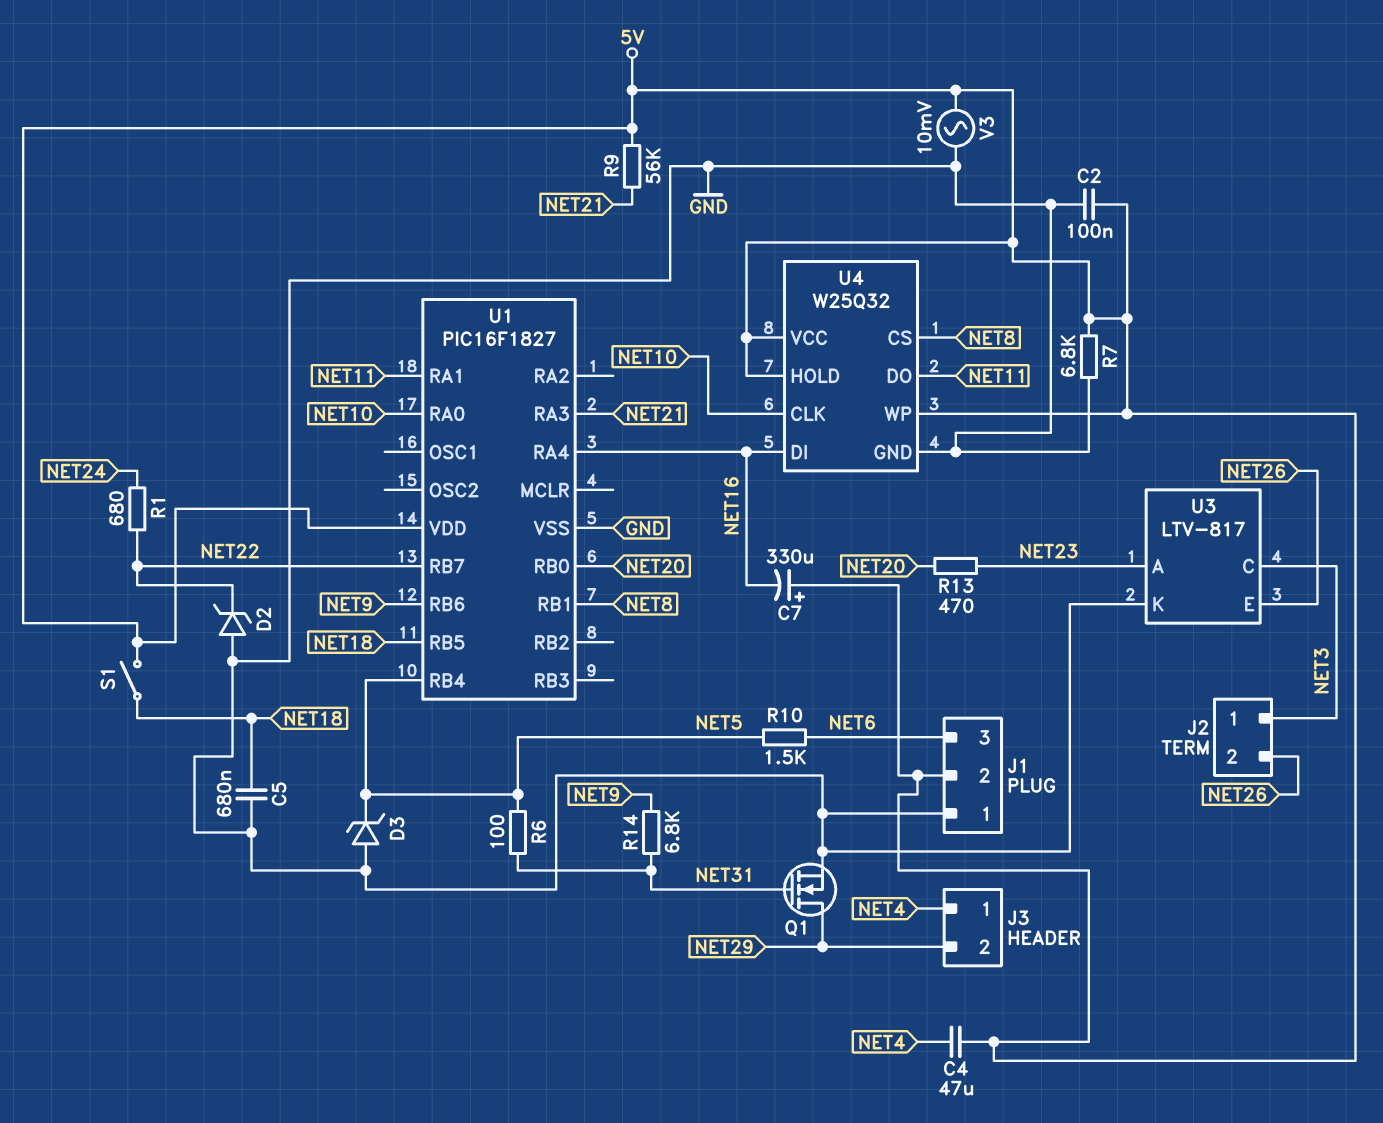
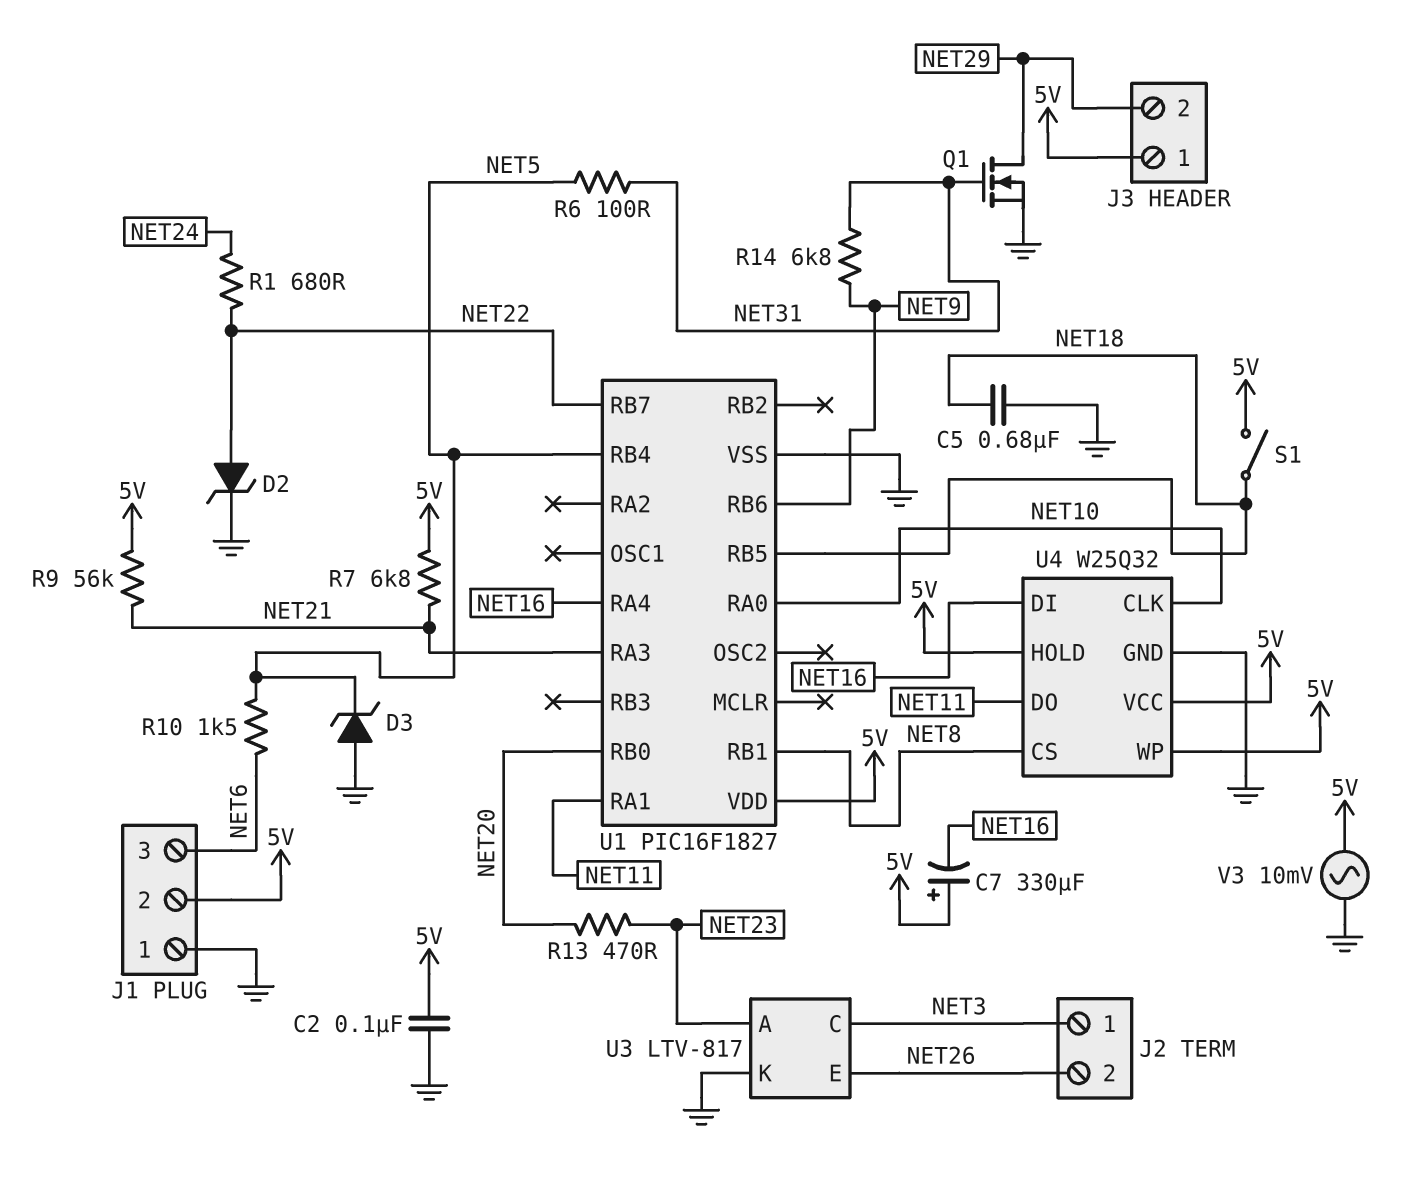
C4: 47uF (5V, NET4) -> none
D2: zener (A GND, K NET22) -> zener (A NET22, K GND)
J3 pin 1: NET4 -> 5V
R7: 6.8k (5V, GND) -> 6.8k (5V, NET21)

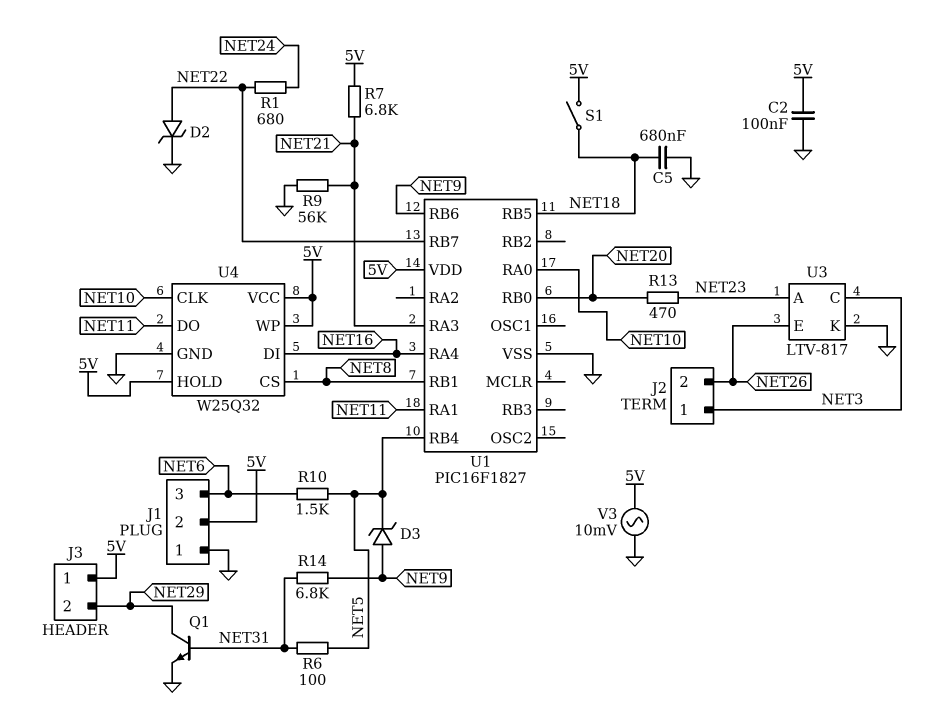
C7: 330uF (plus 5V, minus NET16) -> none
D3: zener (A GND, K NET5) -> zener (A NET9, K NET5)
Q1: NMOS (G NET31, D NET29, S GND) -> NPN (B NET31, C NET29, E GND)
R9: 56k (5V, NET21) -> 56k (GND, NET21)

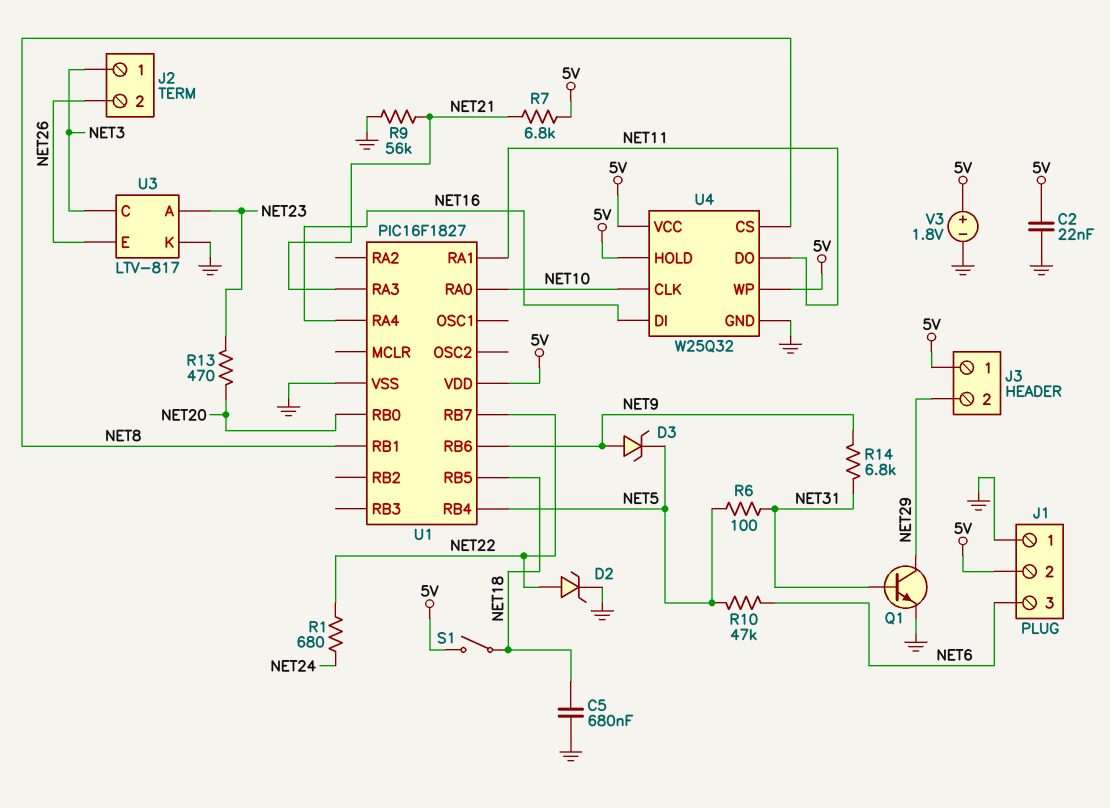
C2: 100nF (5V, GND) -> 22nF (5V, GND)
R10: 1.5k (NET5, NET6) -> 47k (NET5, NET6)
V3: AC 10mV (5V, GND) -> 1.8V (plus 5V, minus GND)

